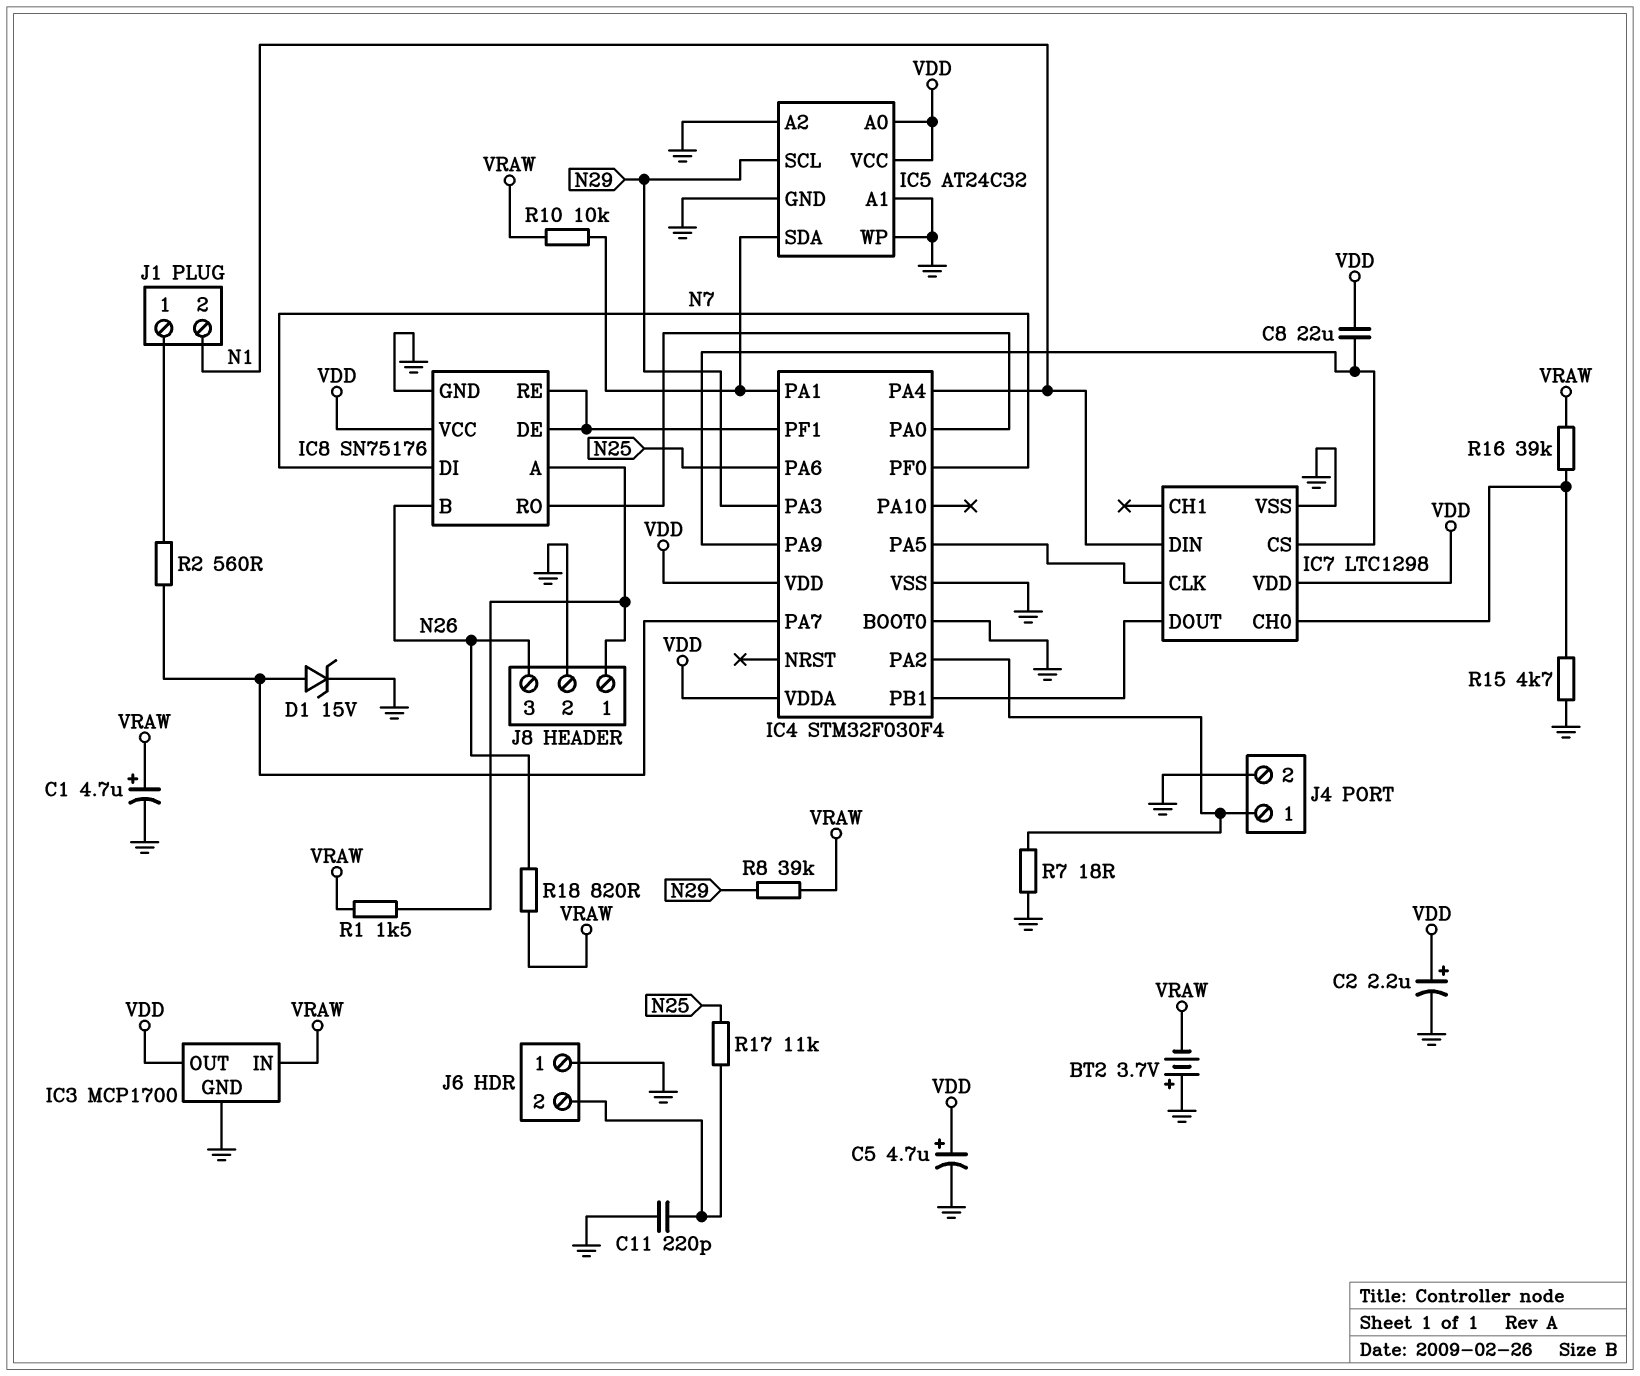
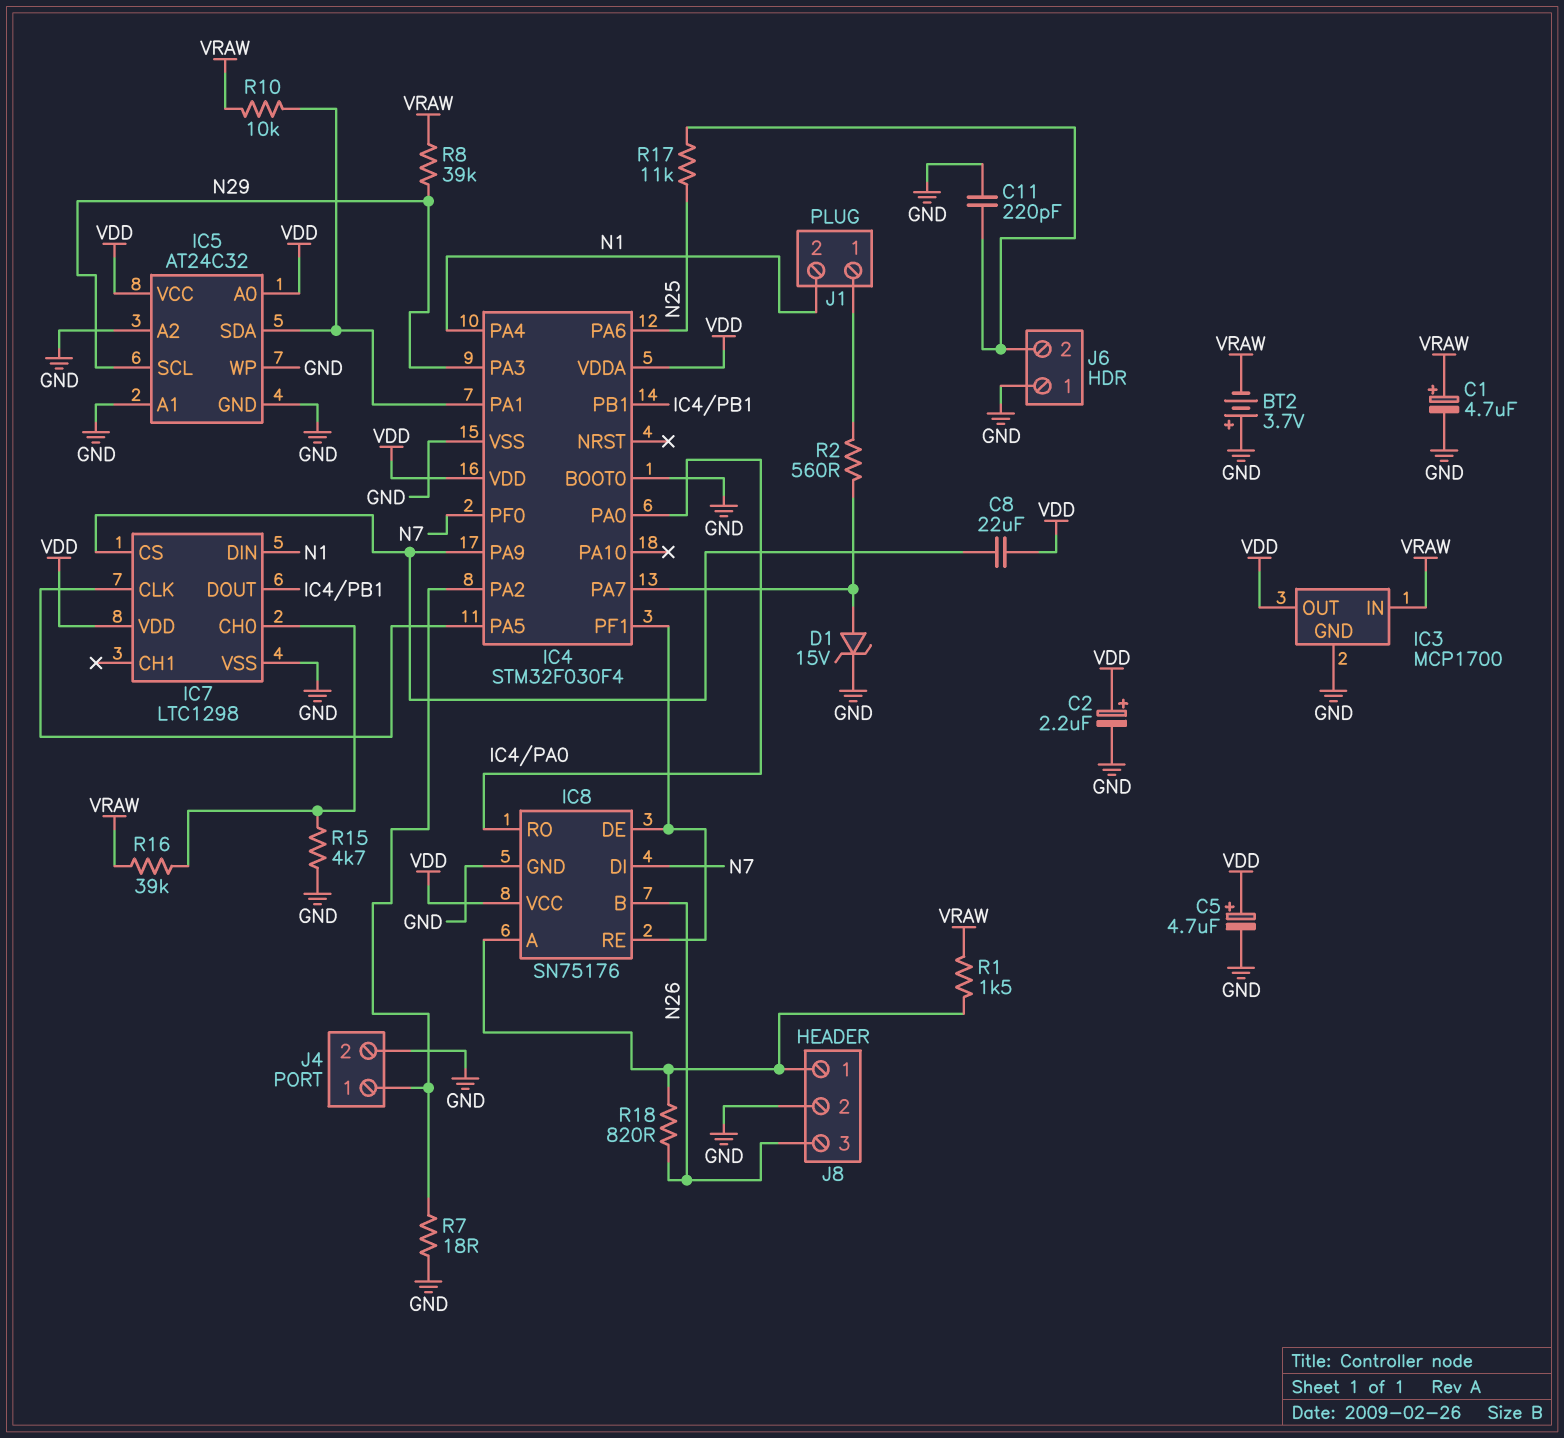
R18: 820 (N26, VRAW) -> 820 (IC8/A, N26)

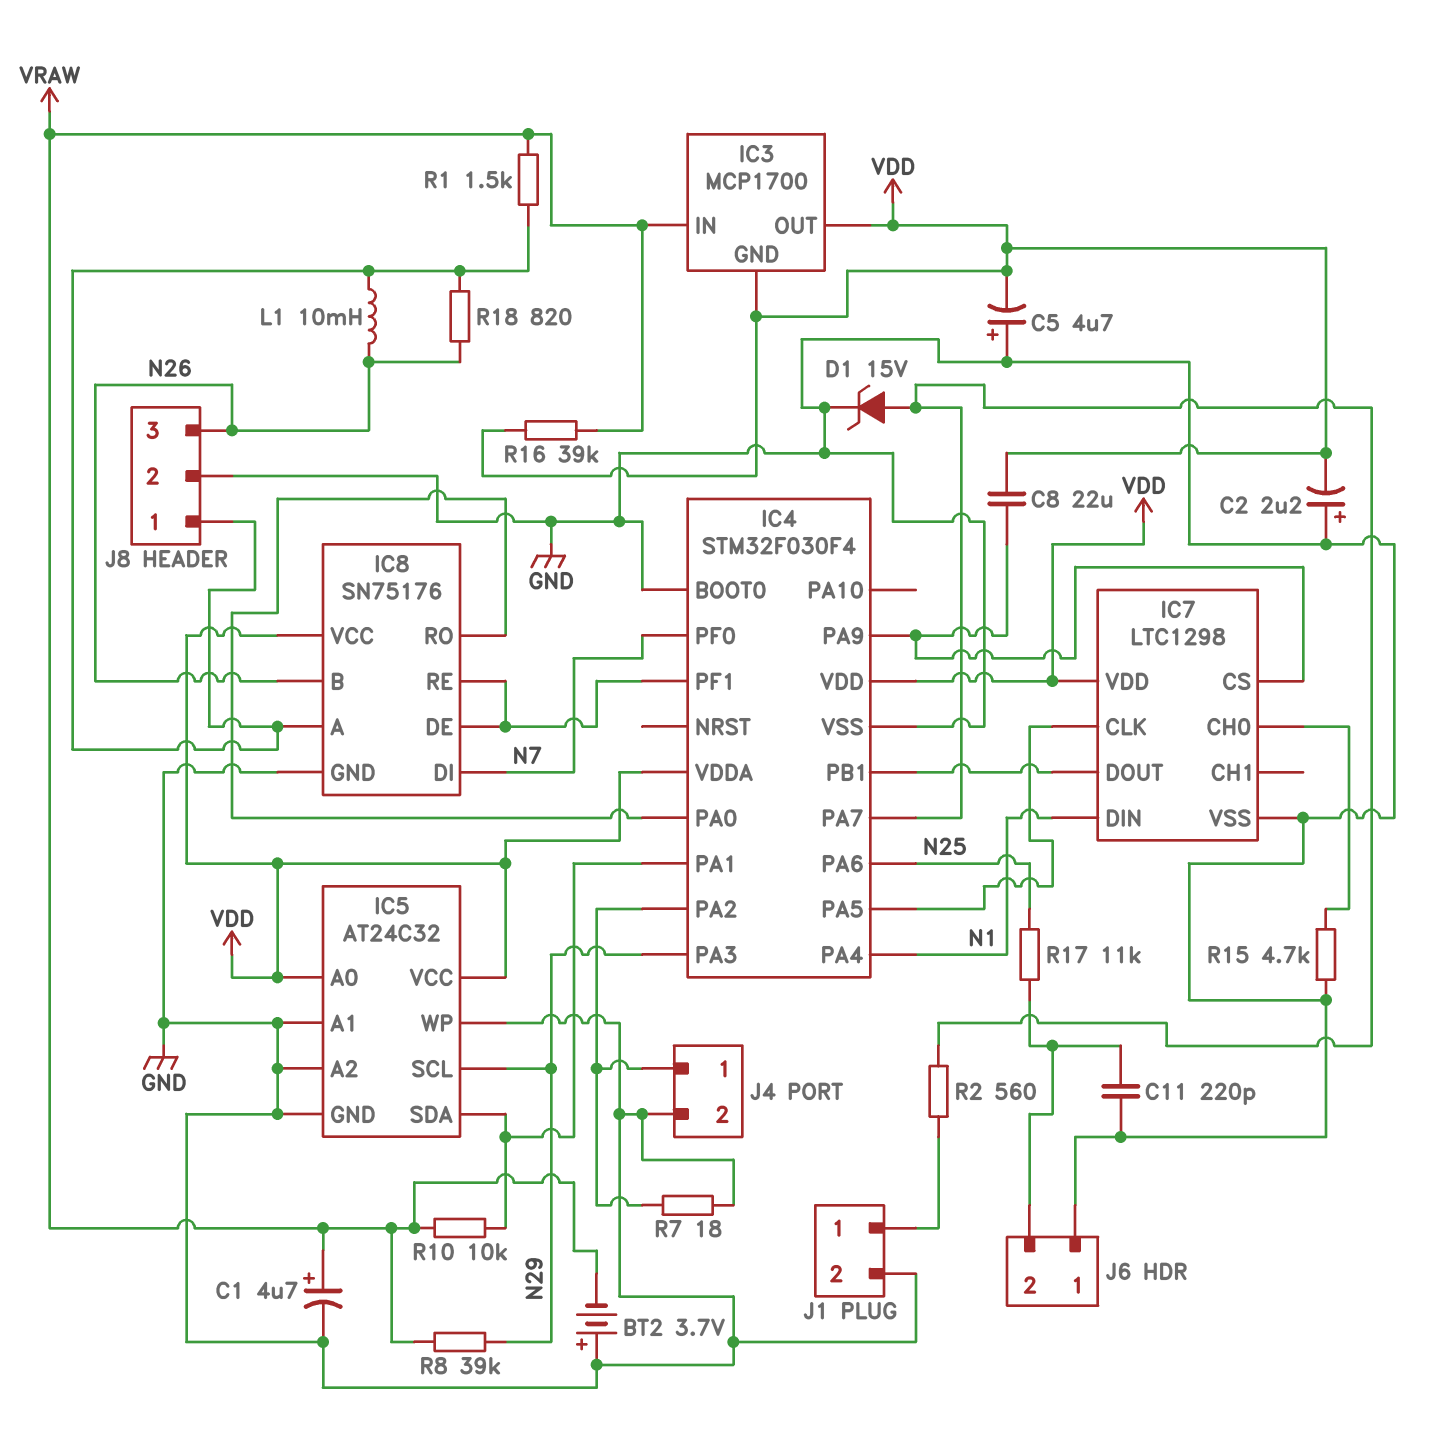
C2: 2.2uF (plus VDD, minus GND) -> 2.2uF (plus GND, minus VDD)
C5: 4.7uF (plus VDD, minus GND) -> 4.7uF (plus GND, minus VDD)
IC3 pin GND: GND -> VDD
J1 pin 2: N1 -> GND
L1: none -> 10mH (IC8/A, N26)
R16: 39k (IC7/CH0, VRAW) -> 39k (VDD, VRAW)

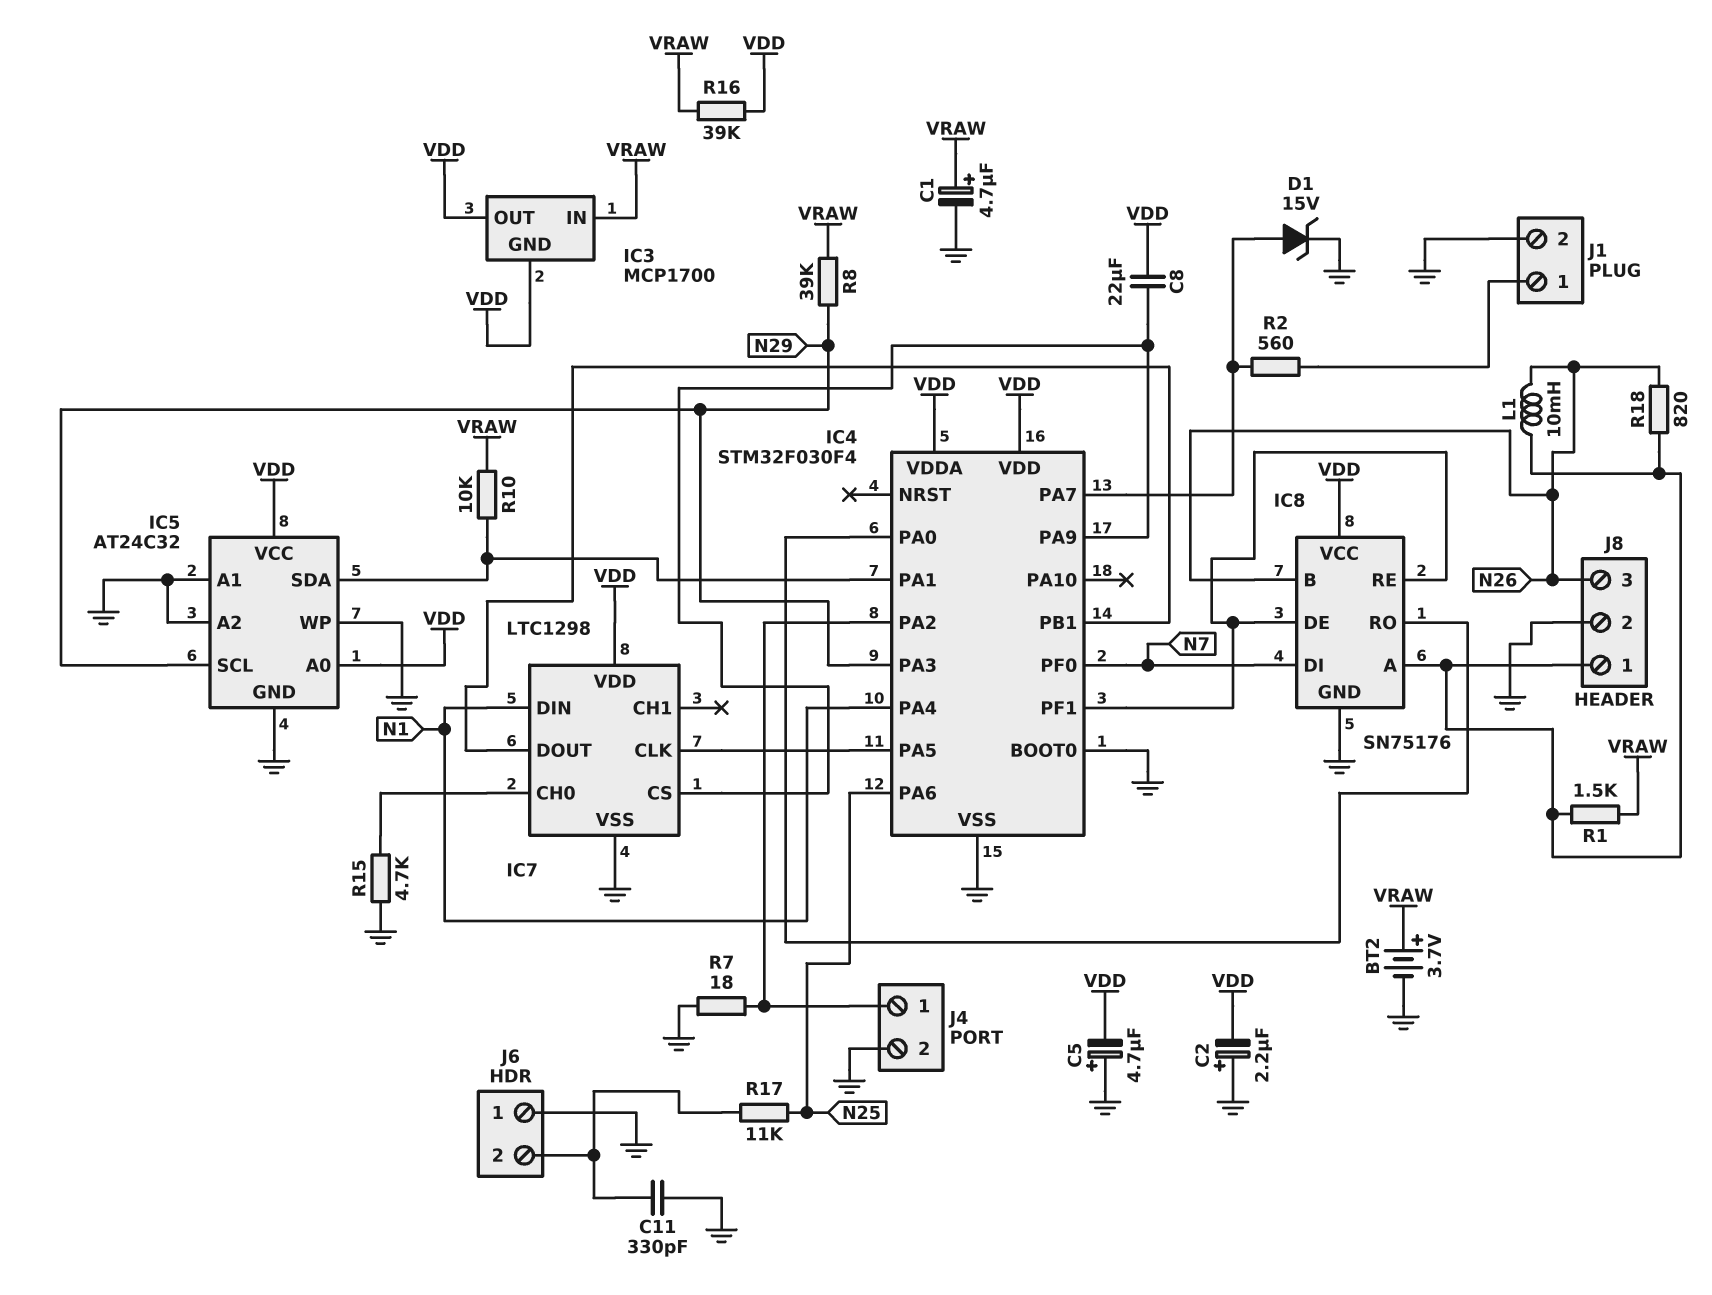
BT2: 3.7V (plus GND, minus VRAW) -> 3.7V (plus VRAW, minus GND)
C11: 220pF (GND, J6/2) -> 330pF (GND, J6/2)

